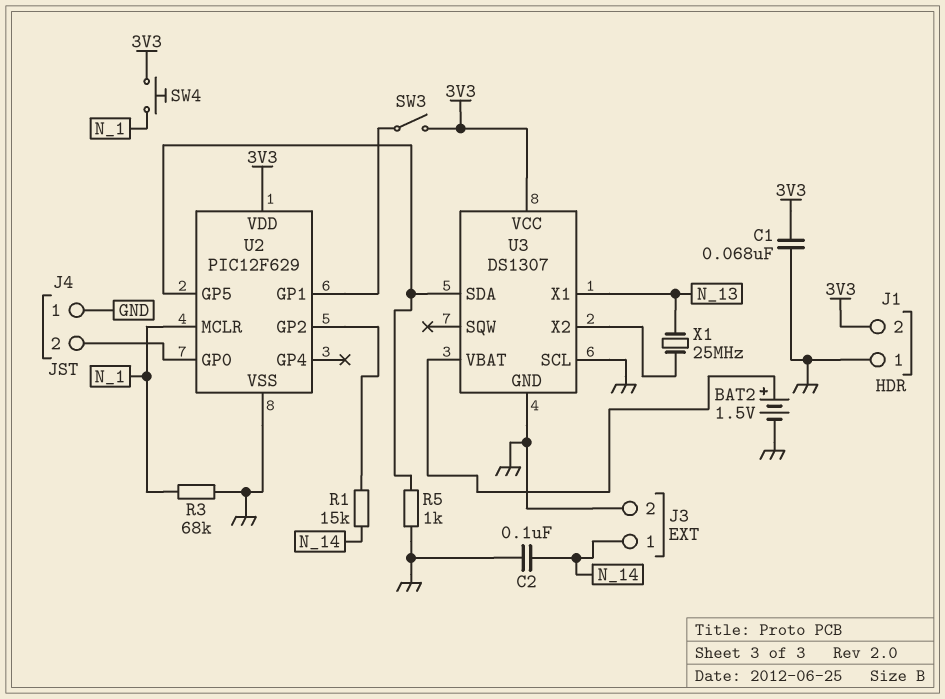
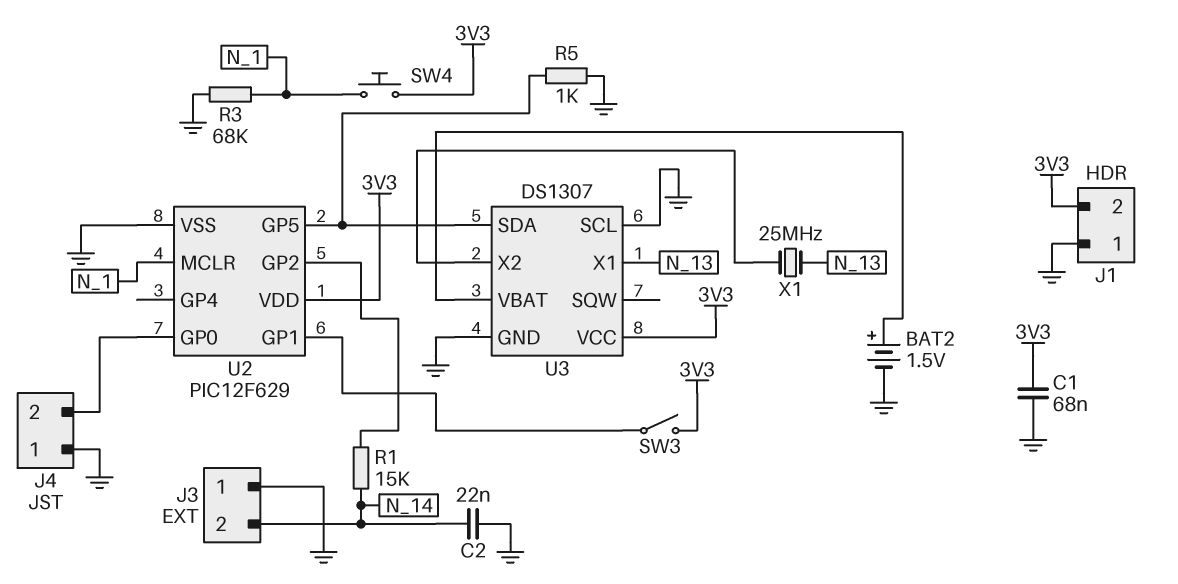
C2: 100nF (GND, N_14) -> 22nF (GND, N_14)
J3 pin 1: N_14 -> GND
J3 pin 2: GND -> N_14

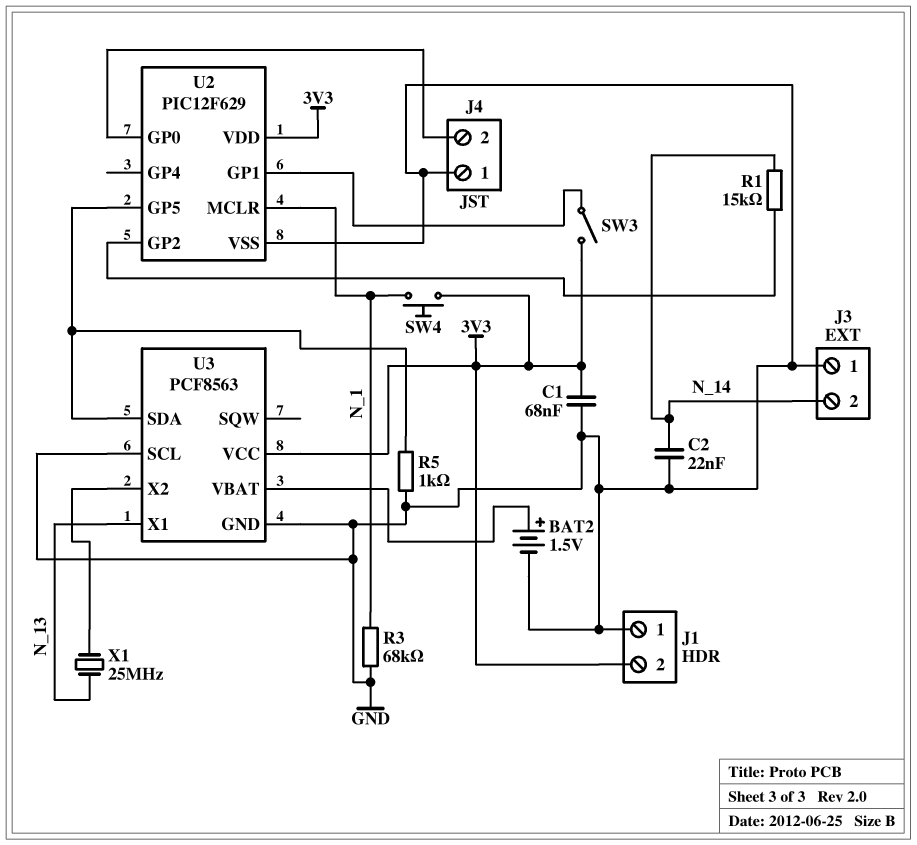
U3: DS1307 -> PCF8563

